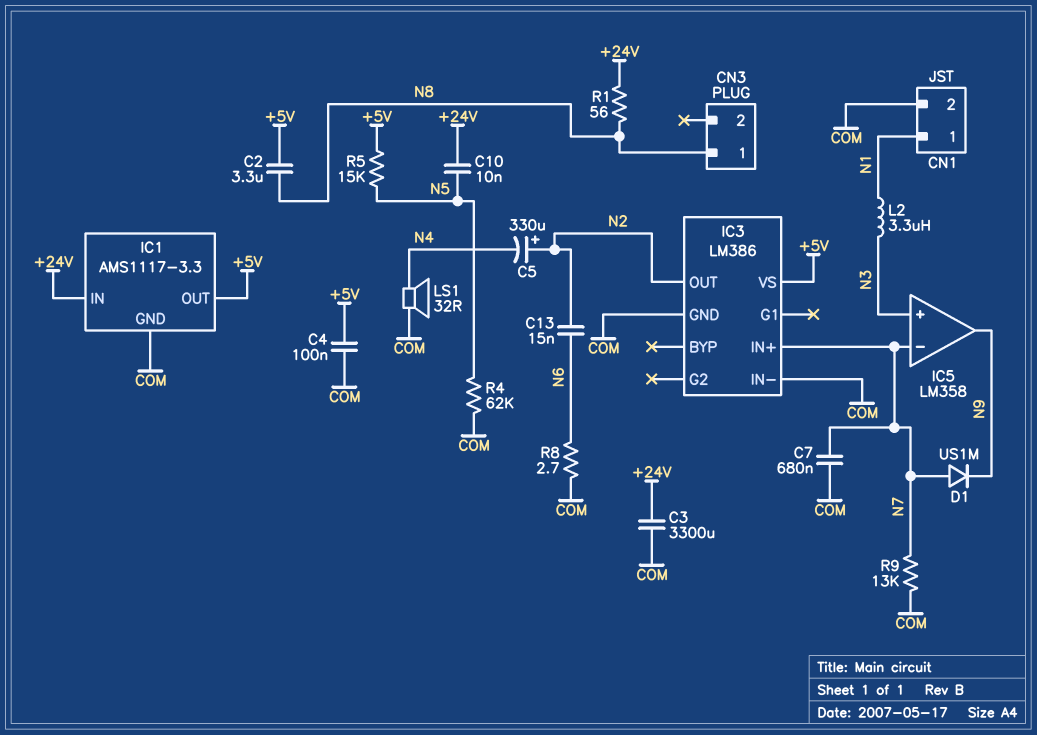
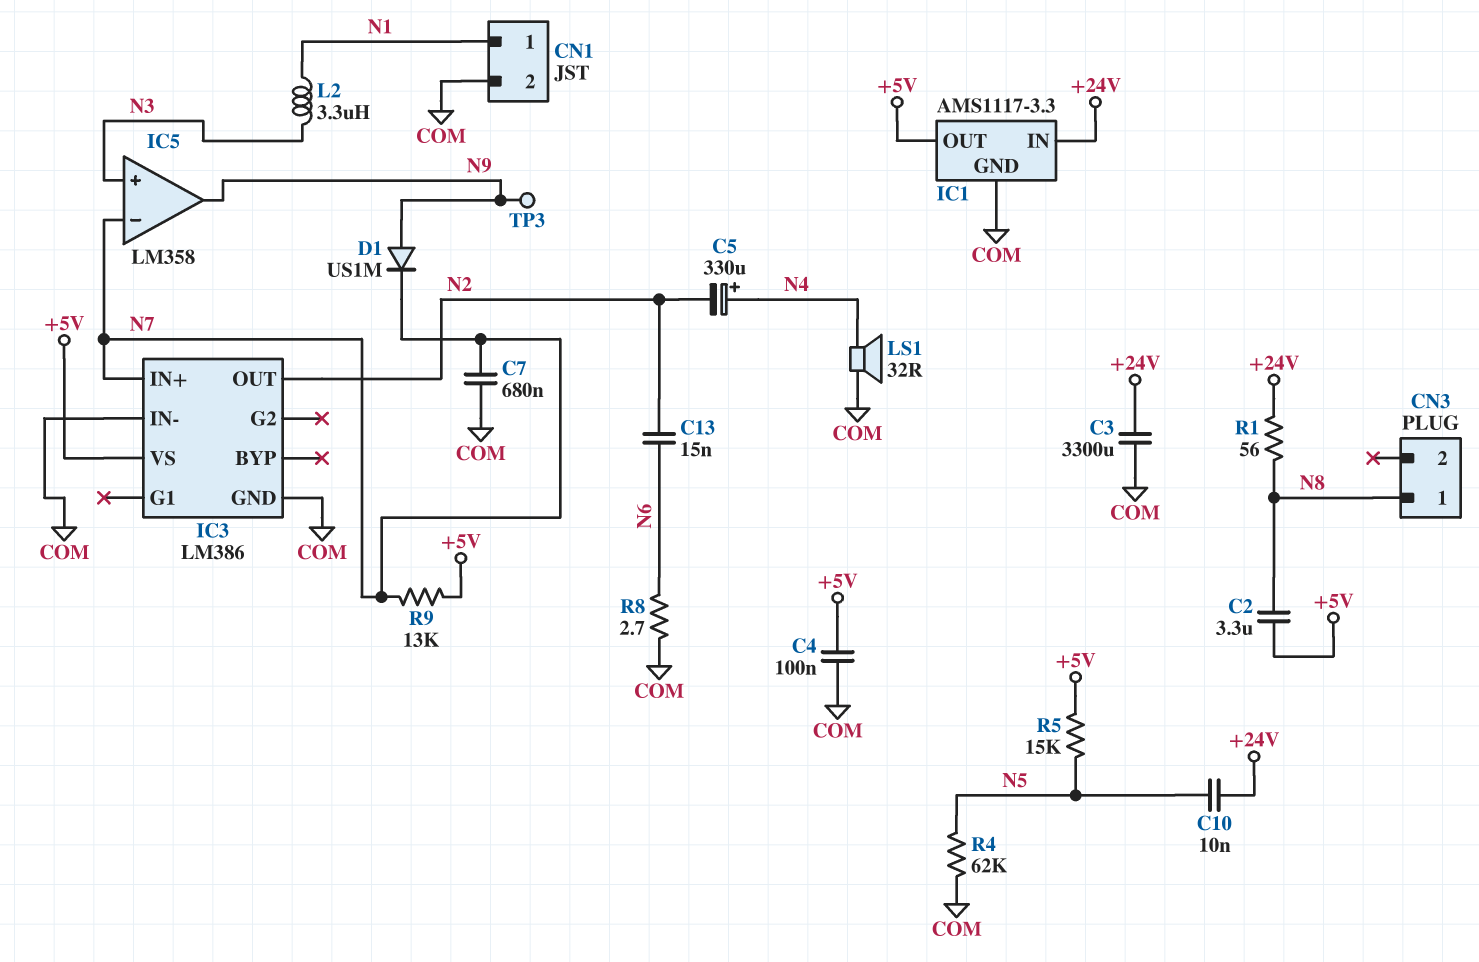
C5: 330uF (plus N2, minus N4) -> 330uF (plus N4, minus N2)
D1: diode US1M (A N7, K N9) -> diode US1M (A N9, K N7)
R9: 13k (COM, N7) -> 13k (+5V, N7)
TP3: none -> test point (N9)

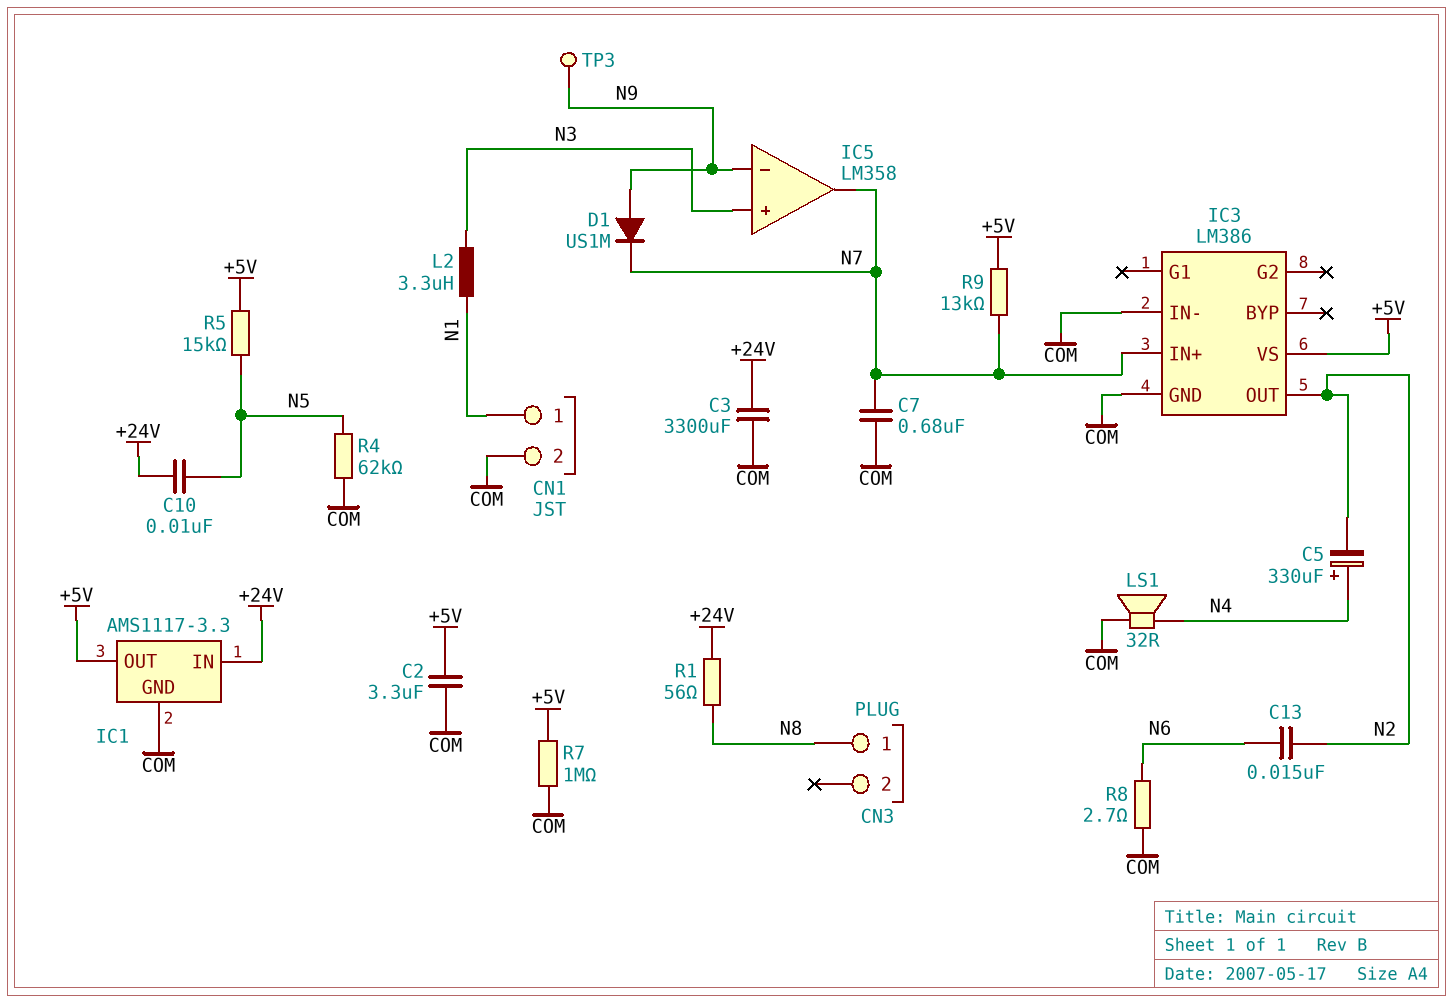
C2: 3.3uF (+5V, N8) -> 3.3uF (+5V, COM)
C4: 100nF (+5V, COM) -> none
IC5 pin in-: N7 -> N9
IC5 pin out: N9 -> N7
R7: none -> 1M (+5V, COM)

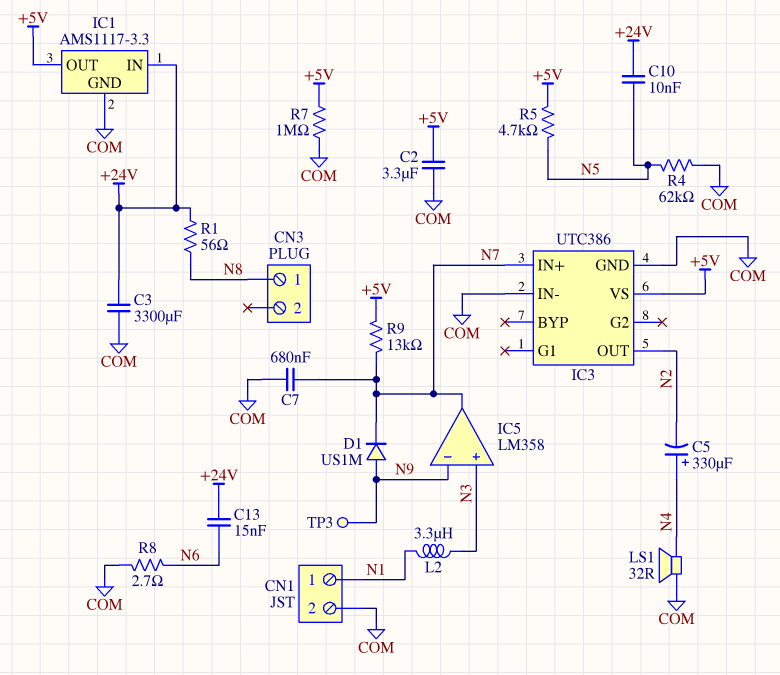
C13: 15nF (N2, N6) -> 15nF (+24V, N6)
IC3: LM386 -> UTC386
R5: 15k (+5V, N5) -> 4.7k (+5V, N5)

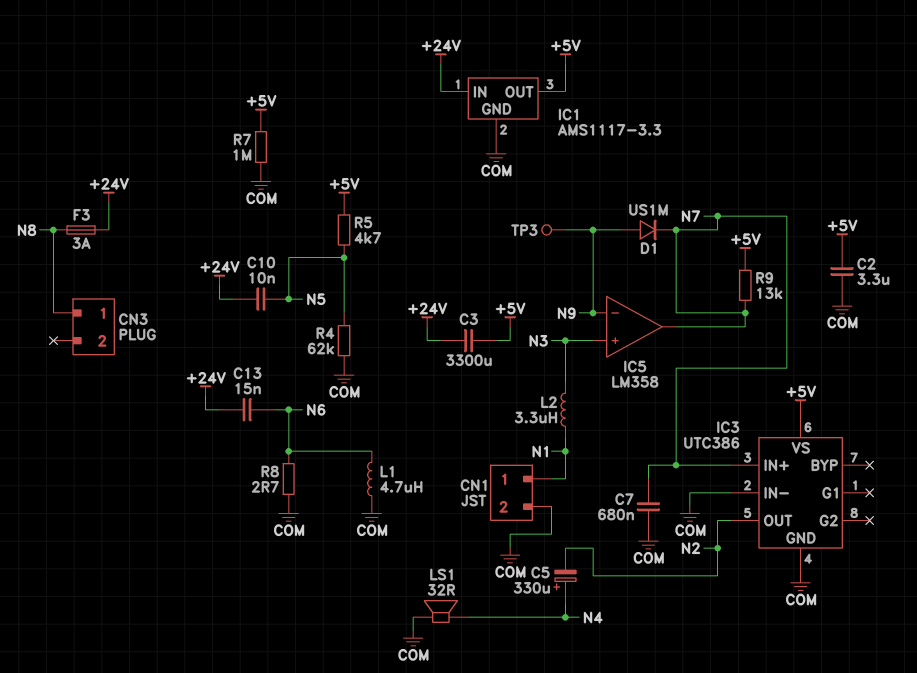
C3: 3300uF (+24V, COM) -> 3300uF (+5V, +24V)
F3: none -> 3A (+24V, N8)
L1: none -> 4.7uH (COM, N6)
R1: 56 (+24V, N8) -> none

